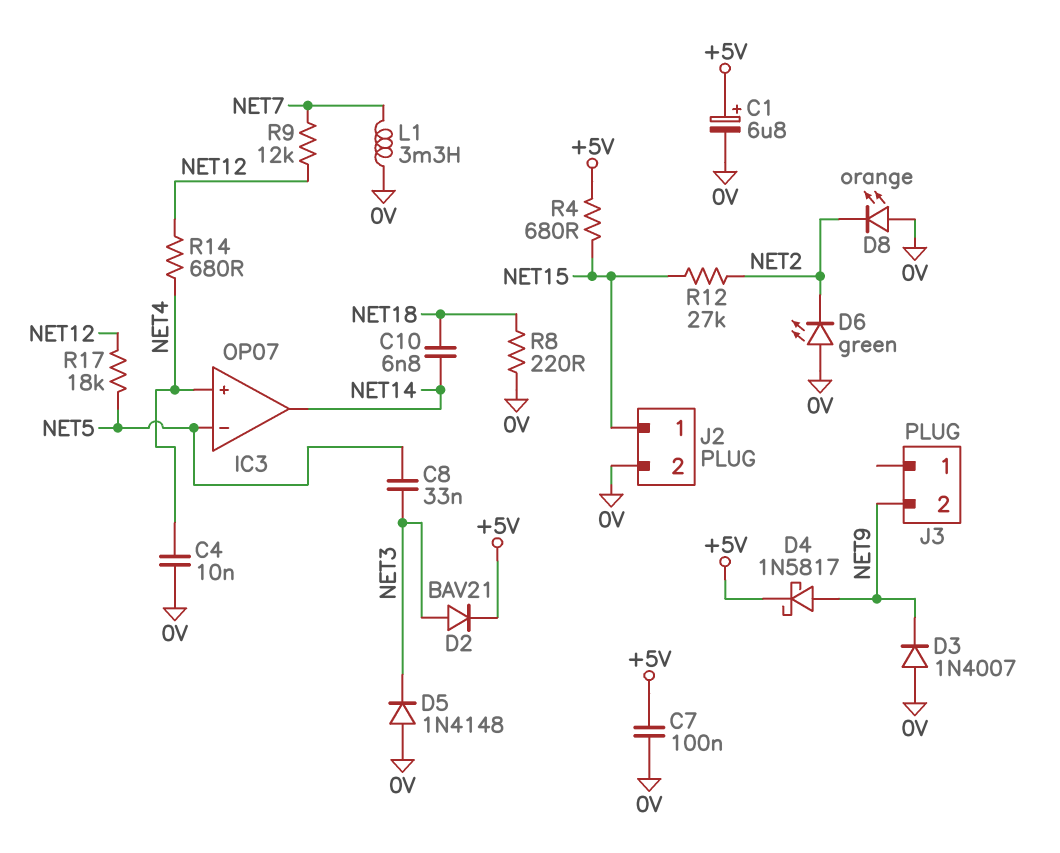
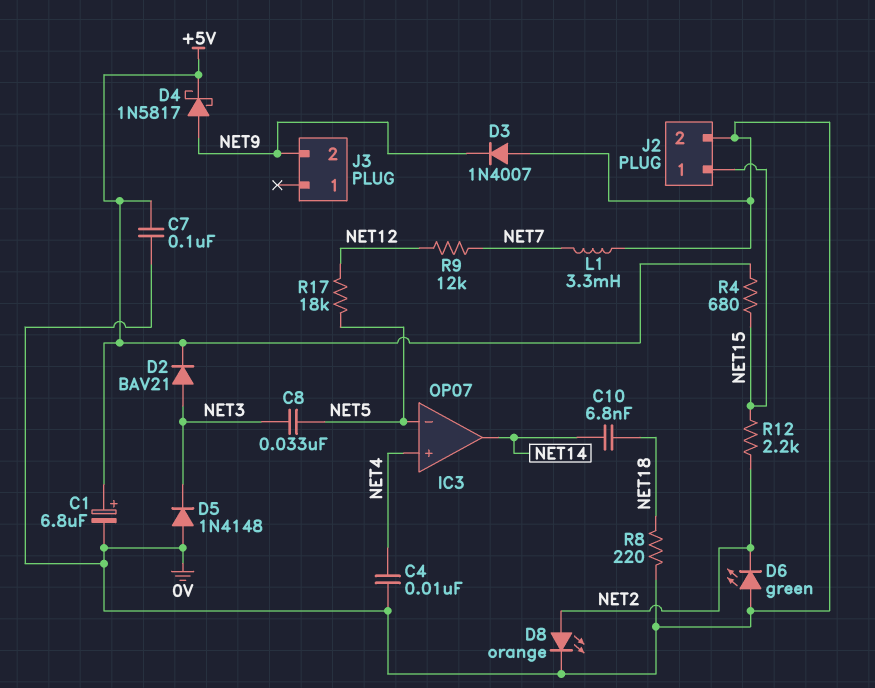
D8: LED orange (A 0V, K NET2) -> LED orange (A NET2, K 0V)
R12: 27k (NET2, NET15) -> 2.2k (NET2, NET15)
R14: 680 (NET4, NET12) -> none

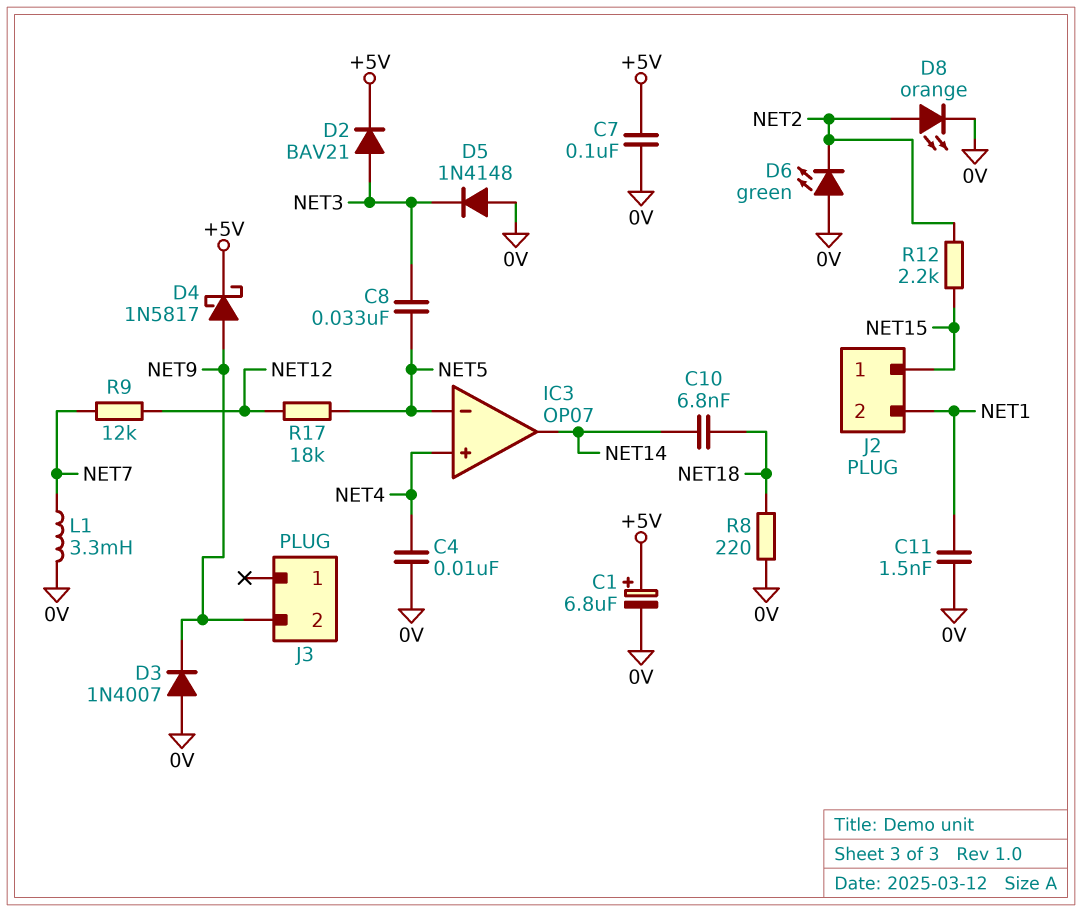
C11: none -> 1.5nF (0V, NET1)
J2 pin 2: 0V -> NET1
R4: 680 (+5V, NET15) -> none

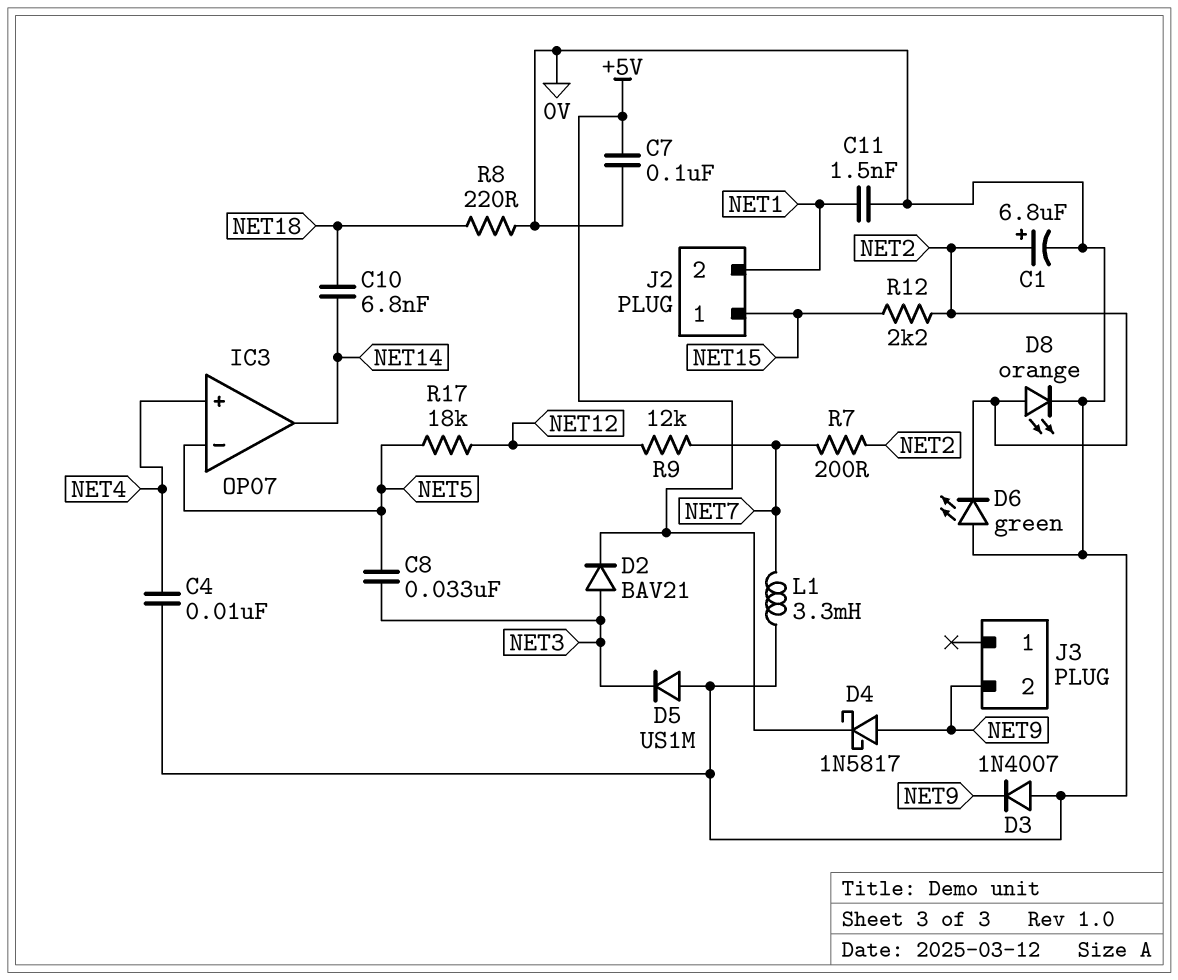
C1: 6.8uF (plus +5V, minus 0V) -> 6.8uF (plus NET2, minus 0V)
D5: diode 1N4148 (A 0V, K NET3) -> diode US1M (A 0V, K NET3)
R7: none -> 200 (NET2, NET7)

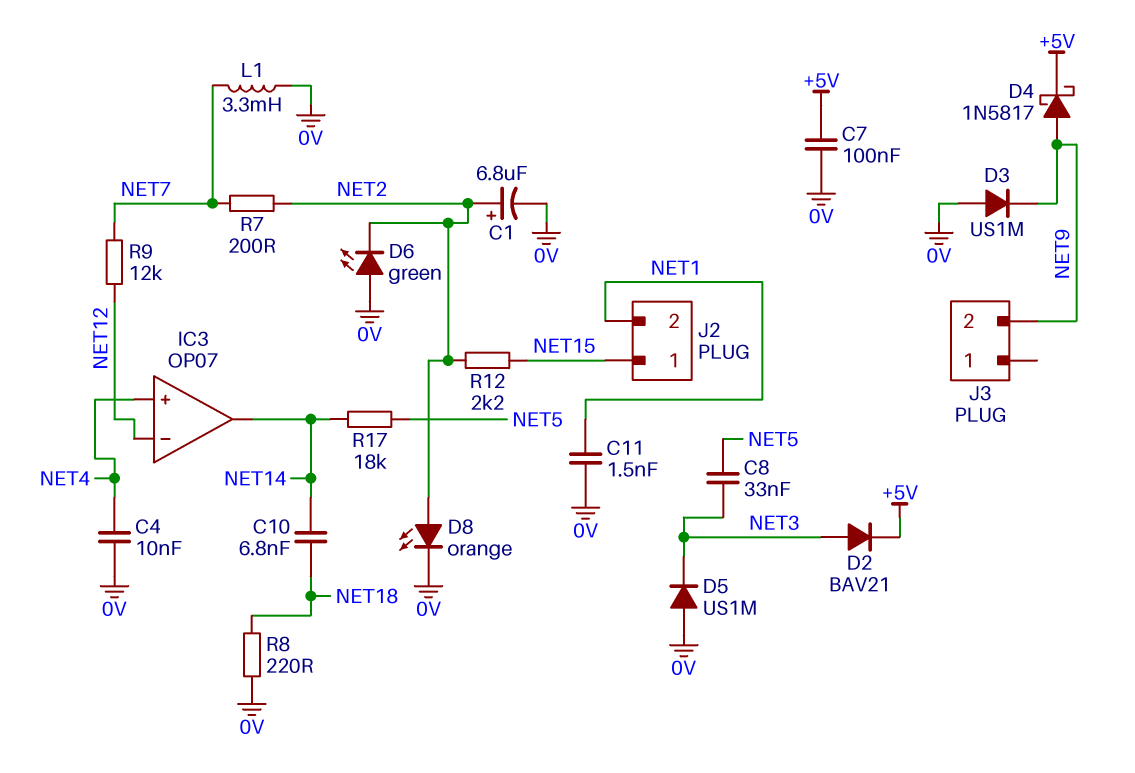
D3: diode 1N4007 (A 0V, K NET9) -> diode US1M (A 0V, K NET9)
IC3 pin in-: NET5 -> NET12
R17: 18k (NET5, NET12) -> 18k (NET5, NET14)

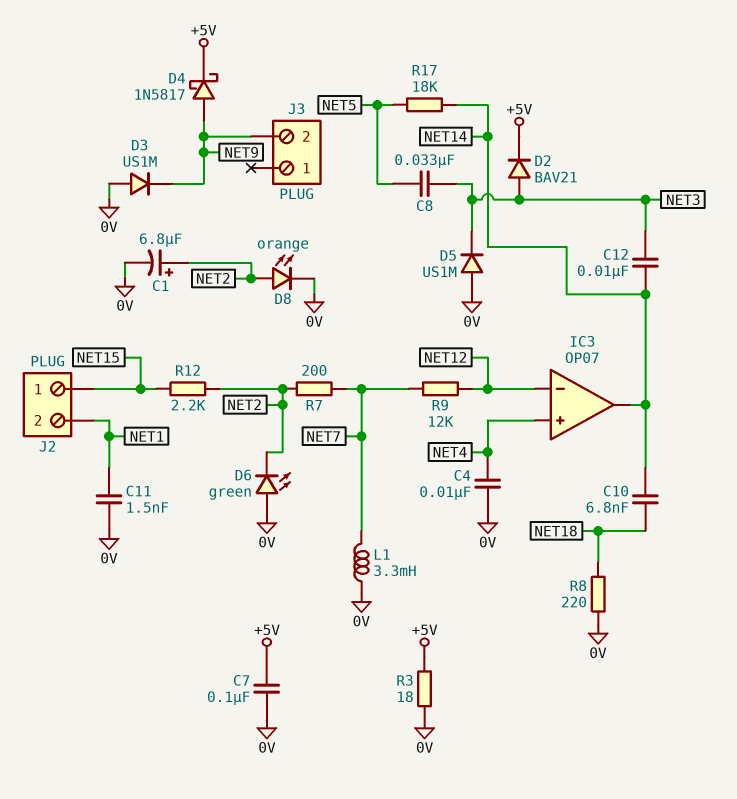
C12: none -> 10nF (NET3, NET14)
R3: none -> 18 (+5V, 0V)

